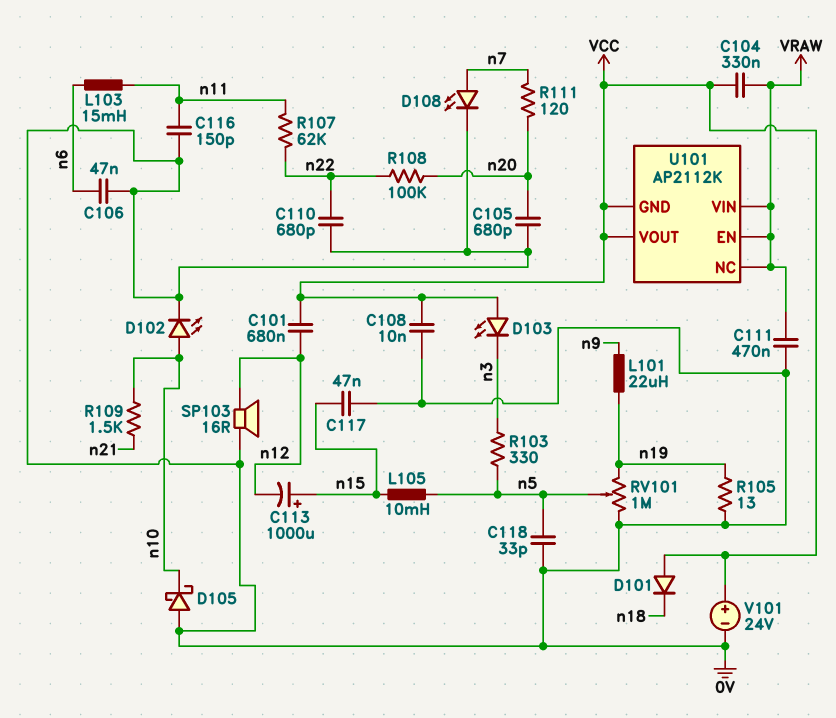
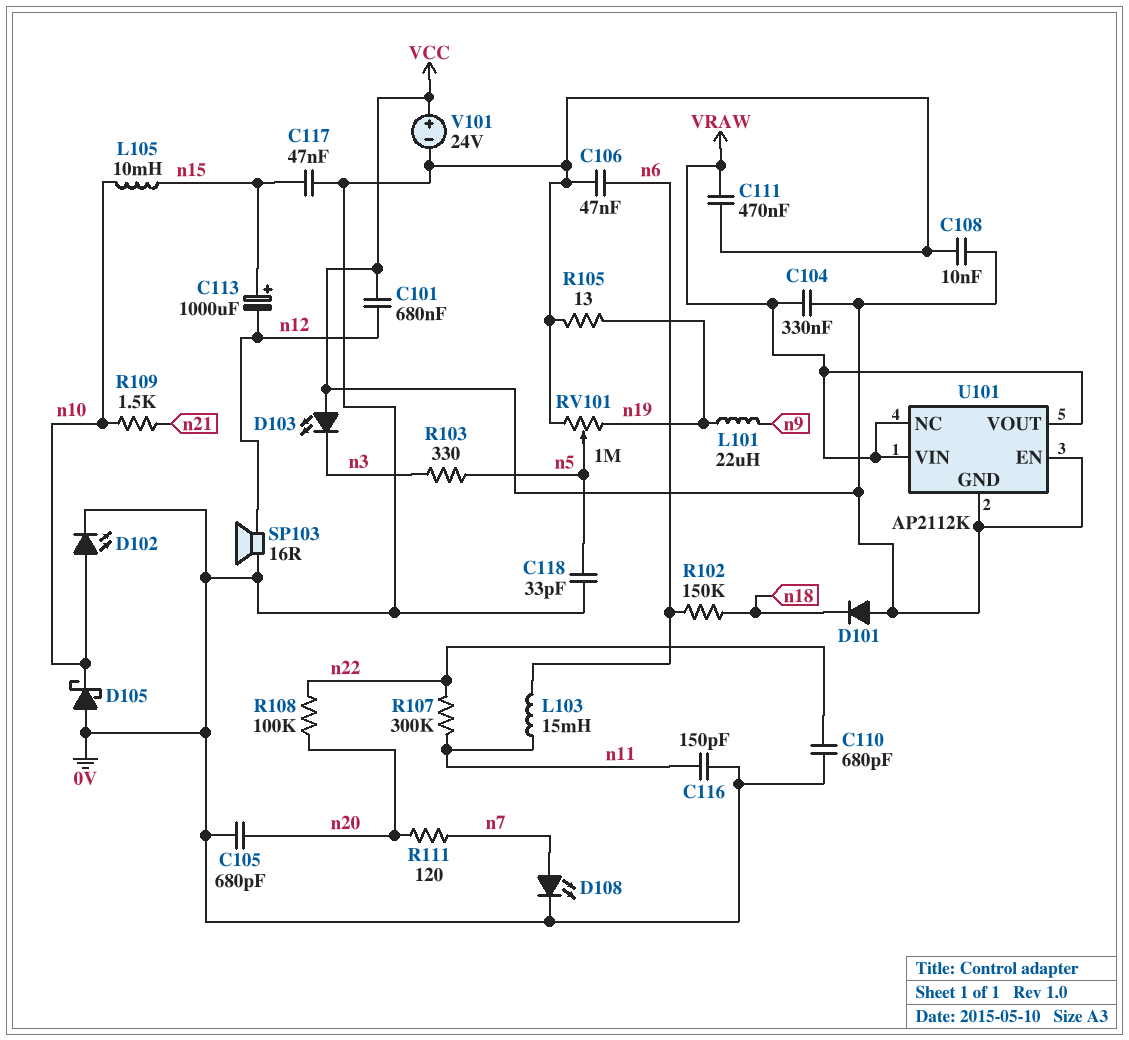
L105: 10mH (n5, n15) -> 10mH (n10, n15)
R102: none -> 150k (n6, n18)
R107: 62k (n11, n22) -> 300k (n11, n22)
U101 pin EN: VRAW -> VCC
U101 pin VOUT: VCC -> VRAW

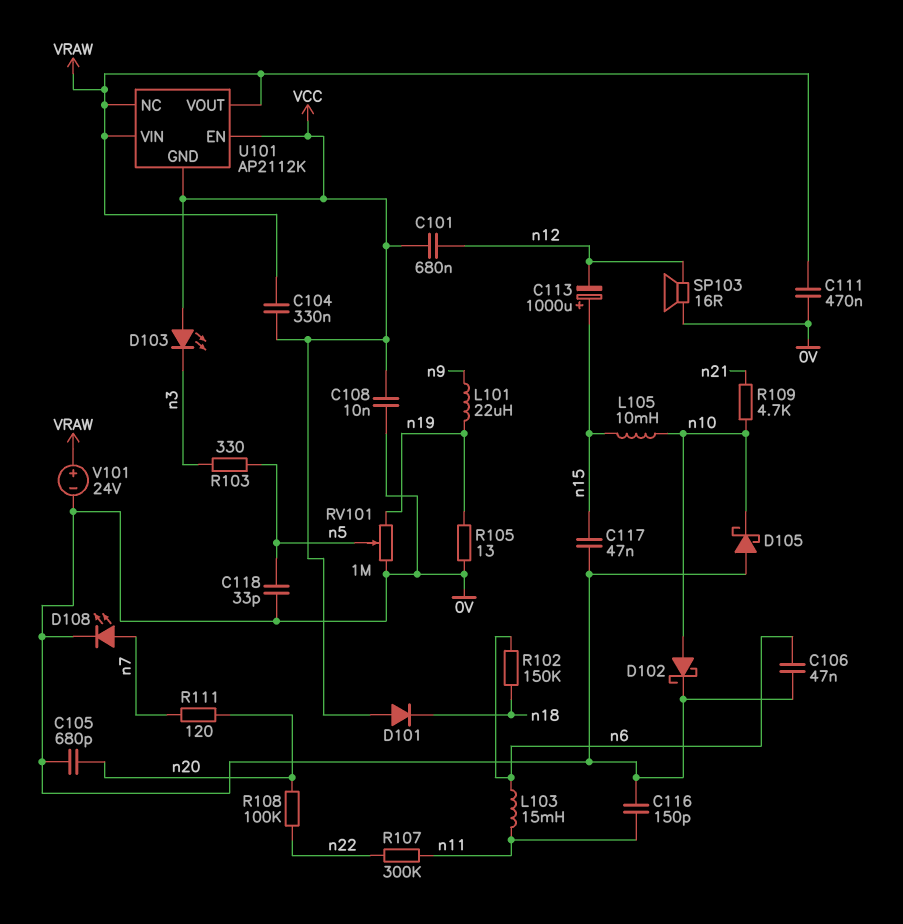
C110: 680pF (0V, n22) -> none
D102: LED (A n10, K 0V) -> schottky (A n10, K 0V)
R109: 1.5k (n10, n21) -> 4.7k (n10, n21)
V101: 24V (plus VCC, minus 0V) -> 24V (plus VRAW, minus 0V)

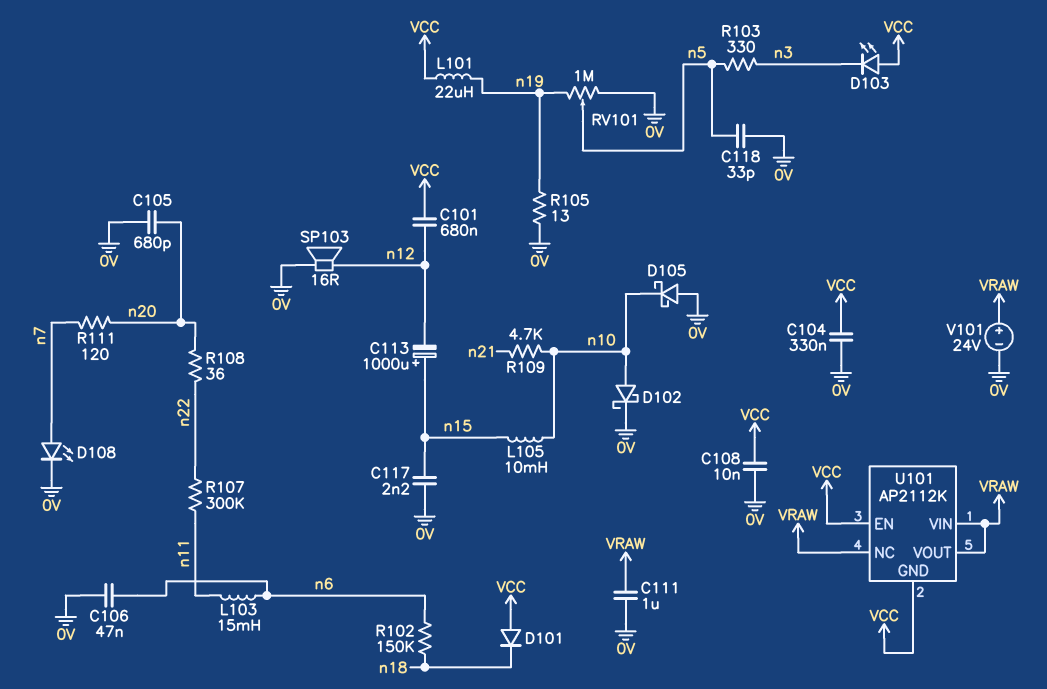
C104: 330nF (VCC, VRAW) -> 330nF (0V, VCC)
C111: 470nF (0V, VRAW) -> 1uF (0V, VRAW)
C116: 150pF (0V, n11) -> none
C117: 47nF (0V, n15) -> 2.2nF (0V, n15)
L101: 22uH (n9, n19) -> 22uH (VCC, n19)
R108: 100k (n20, n22) -> 36 (n20, n22)

